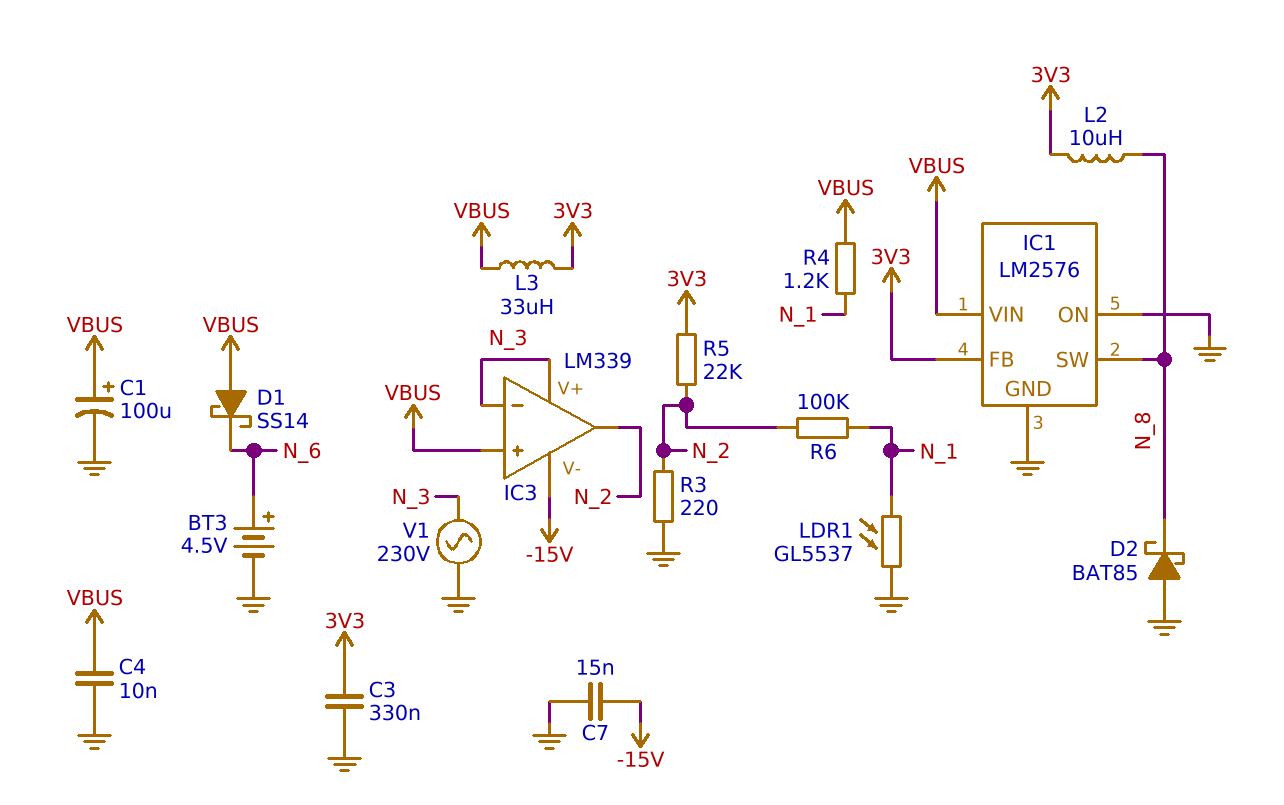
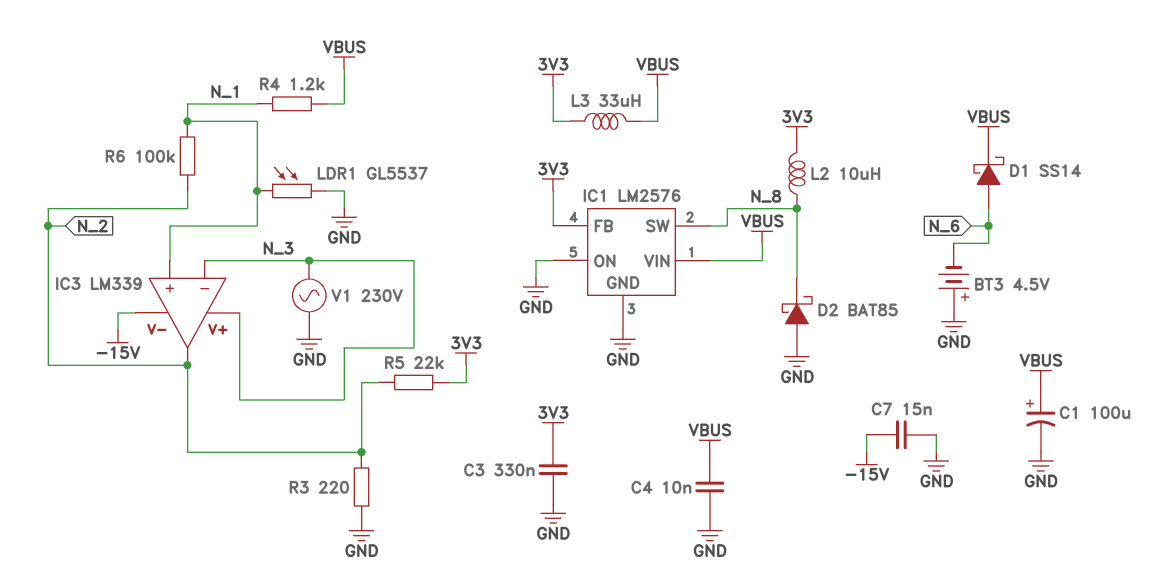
BT3: 4.5V (plus N_6, minus GND) -> 4.5V (plus GND, minus N_6)
D1: schottky SS14 (A VBUS, K N_6) -> schottky SS14 (A N_6, K VBUS)
IC3 pin in+: VBUS -> N_1

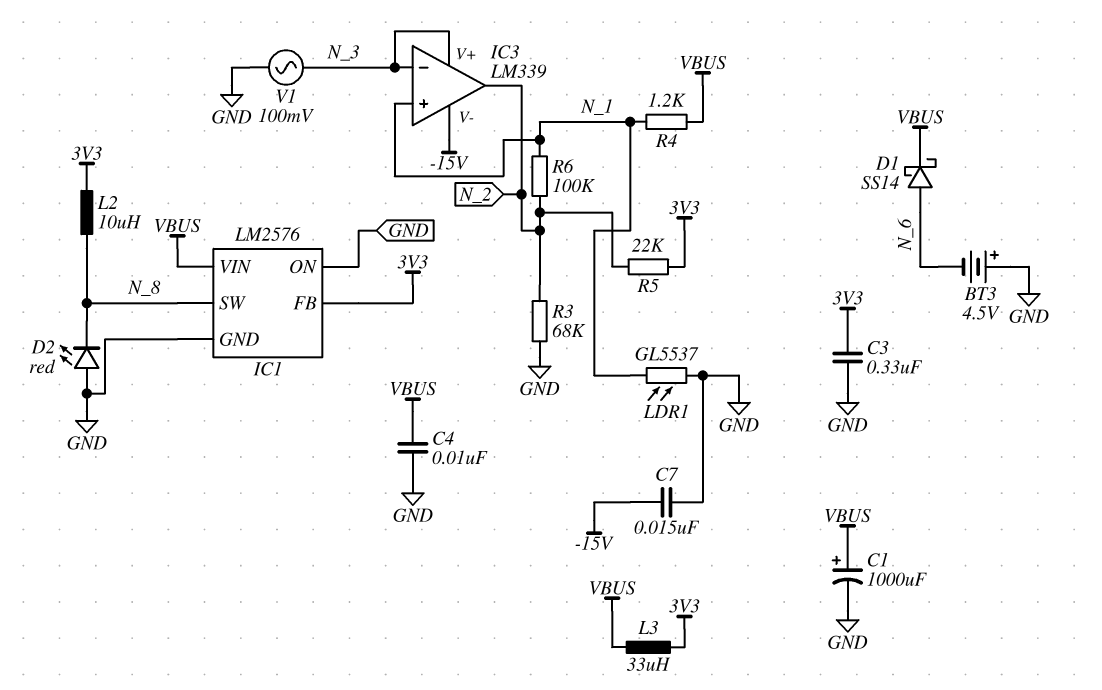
C1: 100uF (plus VBUS, minus GND) -> 1000uF (plus VBUS, minus GND)
D2: schottky BAT85 (A GND, K N_8) -> LED red (A GND, K N_8)
R3: 220 (GND, N_2) -> 68k (GND, N_2)
V1: AC 230V (GND, N_3) -> AC 100mV (GND, N_3)

